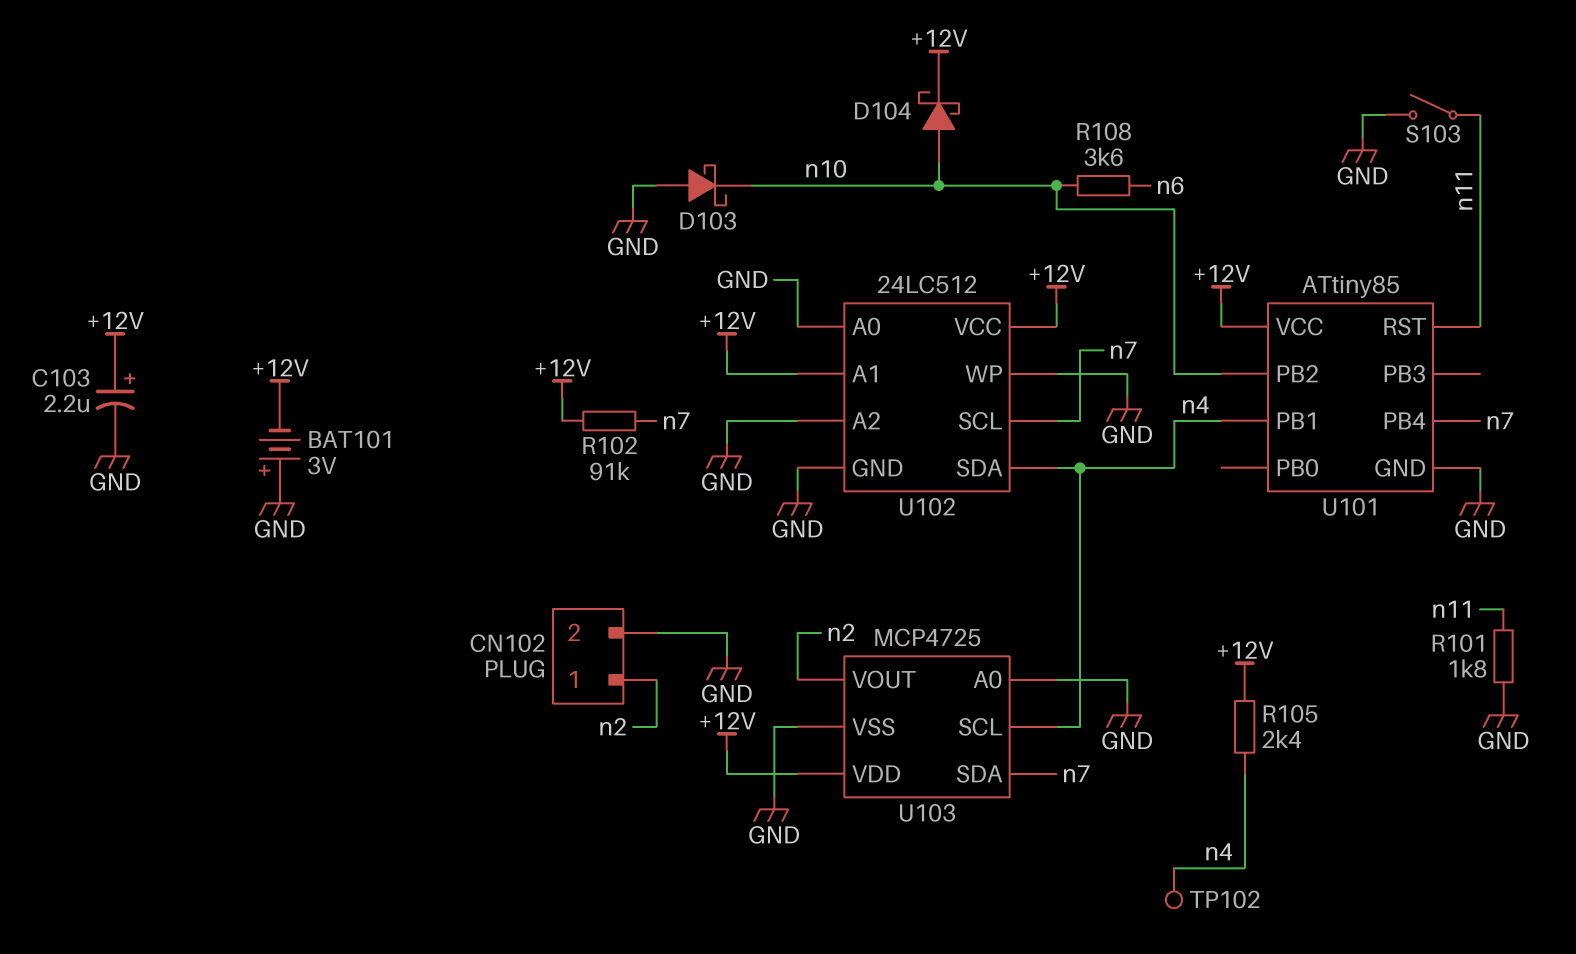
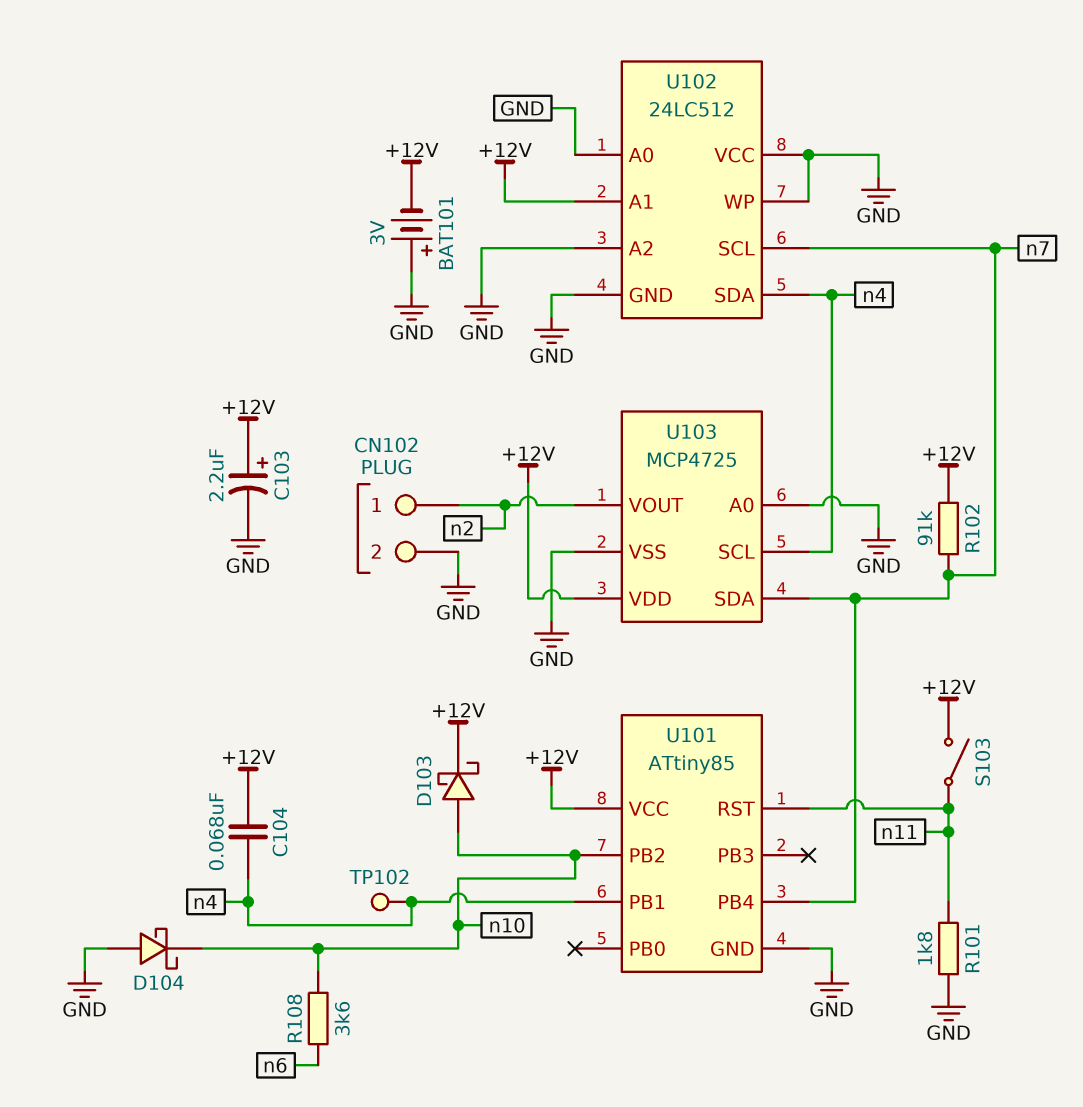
C104: none -> 68nF (+12V, n4)
D103: schottky (A GND, K n10) -> schottky (A n10, K +12V)
D104: schottky (A n10, K +12V) -> schottky (A GND, K n10)
R105: 2.4k (+12V, n4) -> none
S103: switch (GND, n11) -> switch (+12V, n11)
U102 pin VCC: +12V -> GND

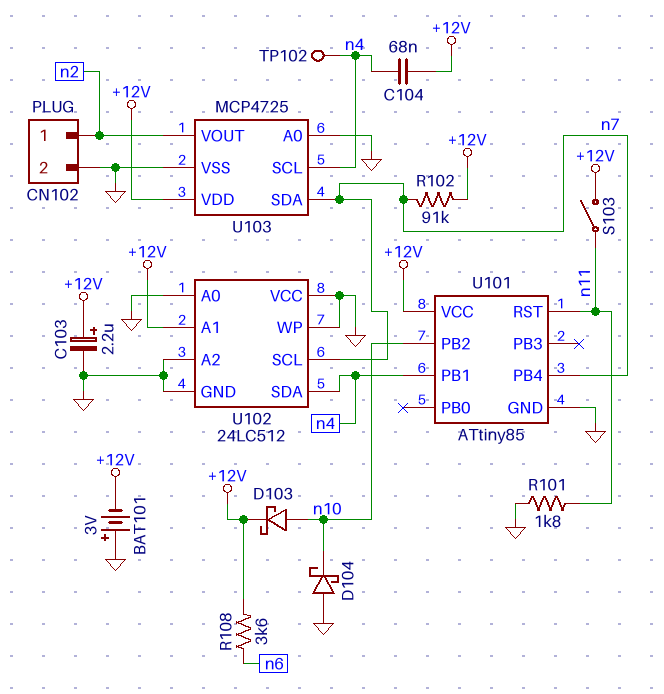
R108: 3.6k (n6, n10) -> 3.6k (+12V, n6)

